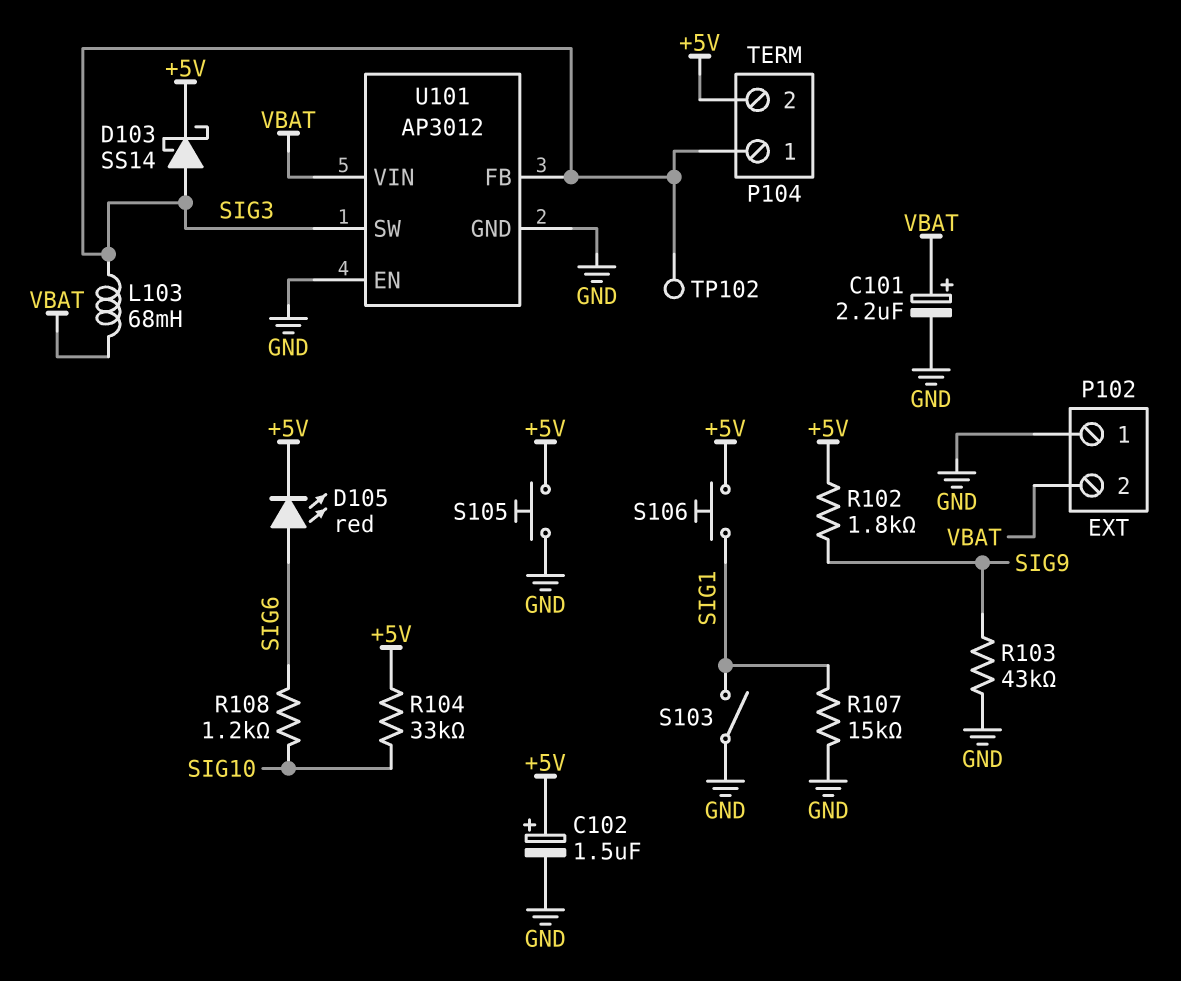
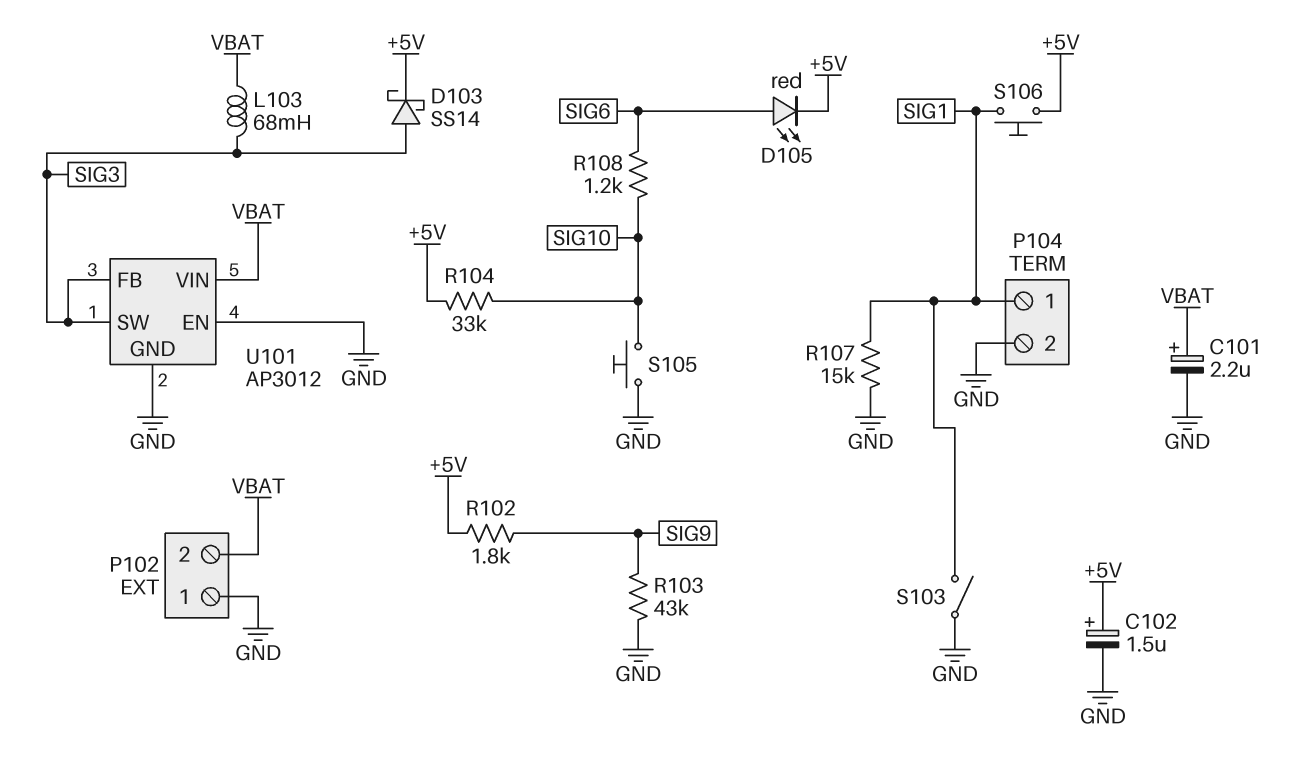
P104 pin 1: SIG3 -> SIG1
P104 pin 2: +5V -> GND
S105: button (+5V, GND) -> button (GND, SIG10)
TP102: test point (SIG3) -> none

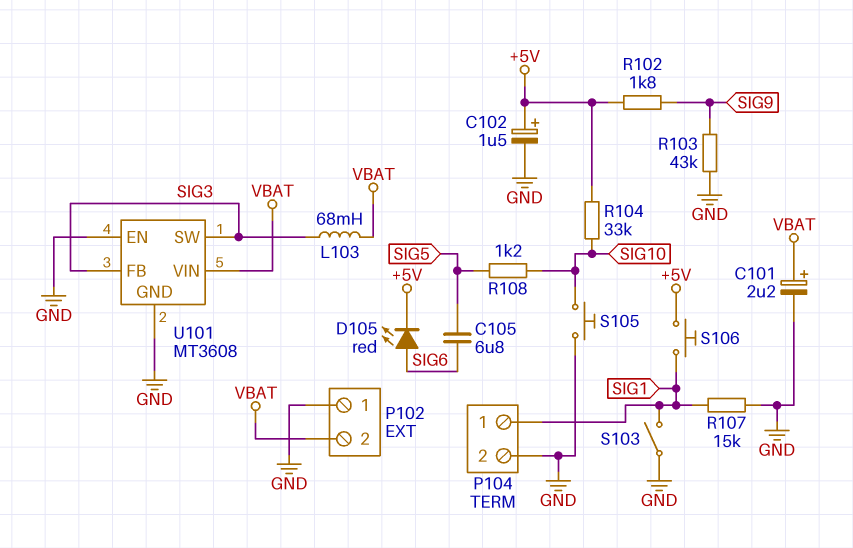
C105: none -> 6.8uF (SIG5, SIG6)
D103: schottky SS14 (A SIG3, K +5V) -> none
R108: 1.2k (SIG6, SIG10) -> 1.2k (SIG5, SIG10)
U101: AP3012 -> MT3608

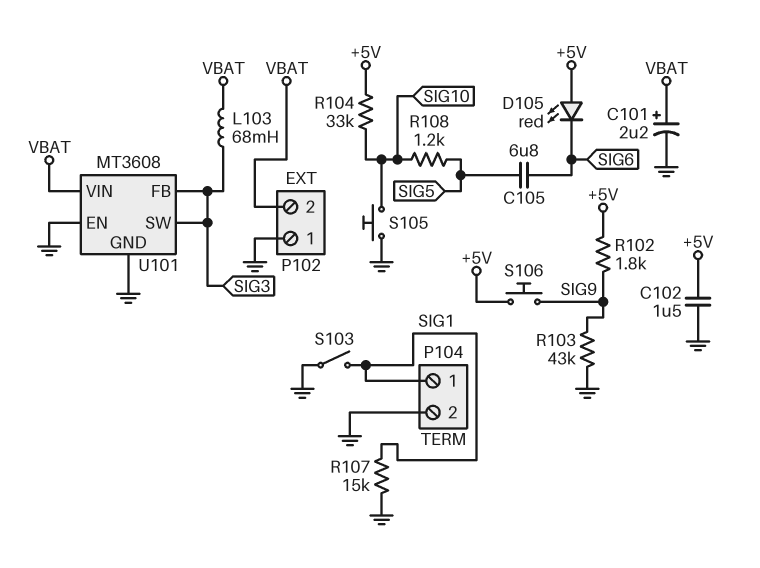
C102: 1.5uF (plus +5V, minus GND) -> 1.5uF (+5V, GND)
D105: LED red (A SIG6, K +5V) -> LED red (A +5V, K SIG6)
S106: button (+5V, SIG1) -> button (+5V, SIG9)

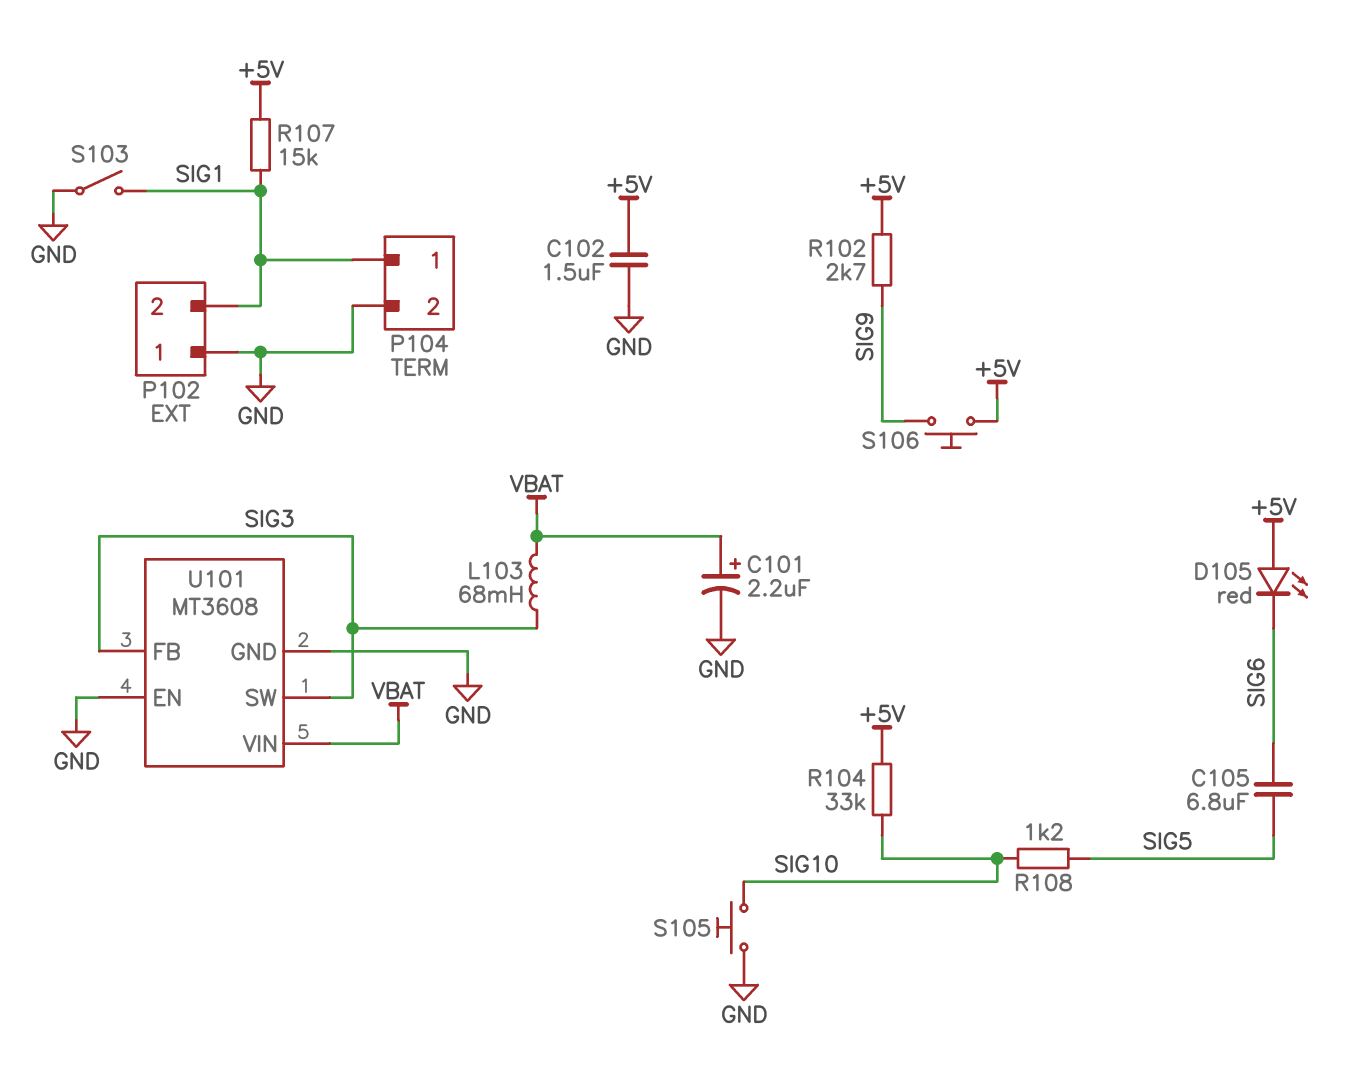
P102 pin 2: VBAT -> SIG1
R102: 1.8k (+5V, SIG9) -> 2.7k (+5V, SIG9)
R103: 43k (GND, SIG9) -> none
R107: 15k (GND, SIG1) -> 15k (+5V, SIG1)

